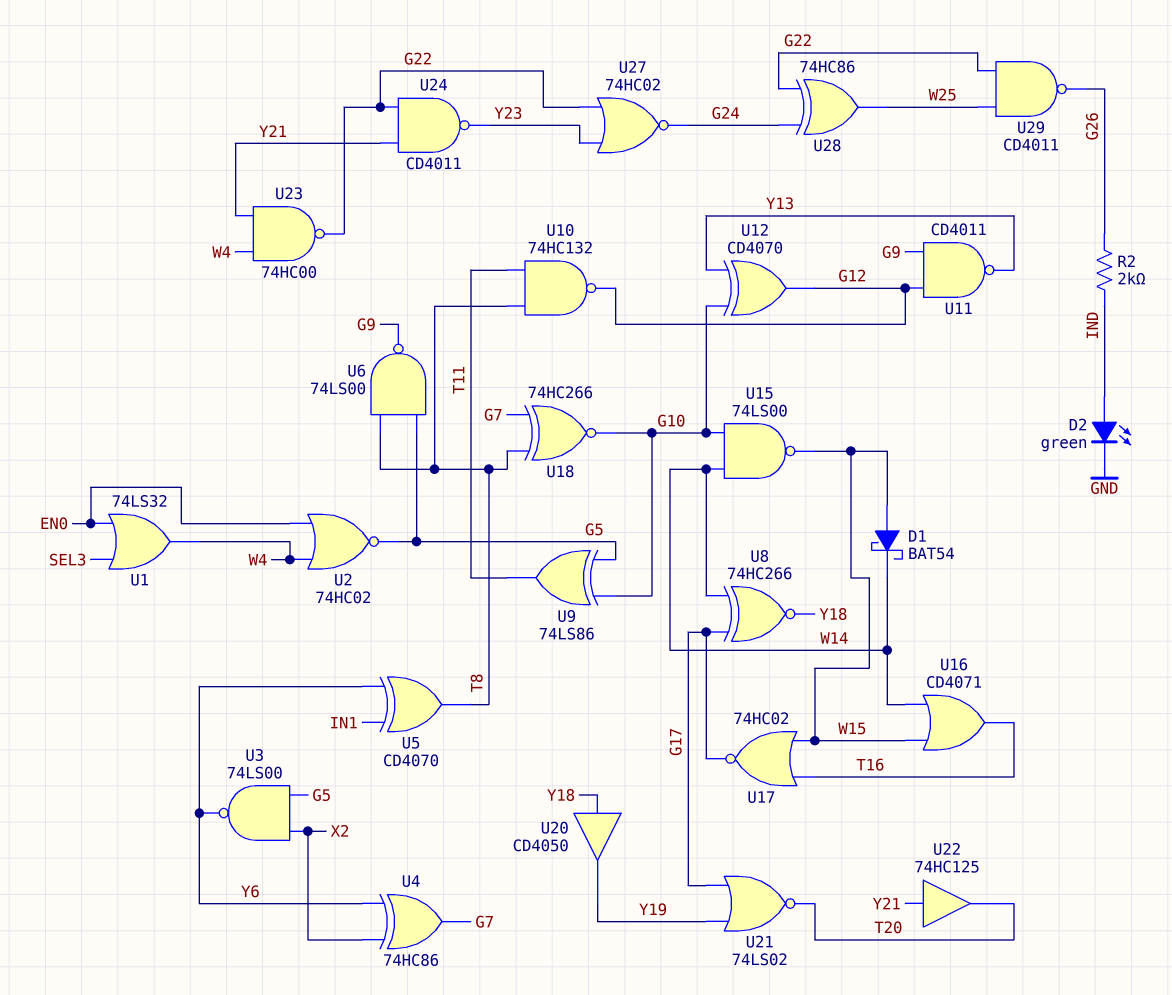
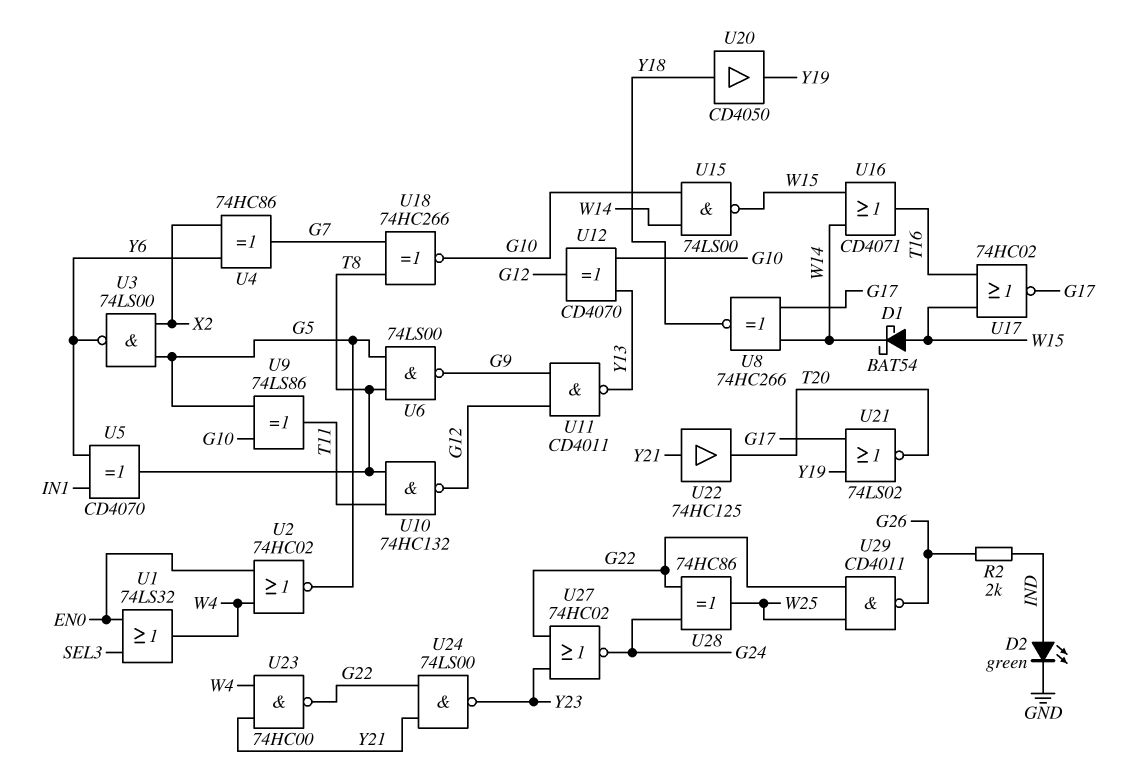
U24: NAND CD4011 (in G22, in Y21, out Y23) -> NAND 74LS00 (in G22, in Y21, out Y23)

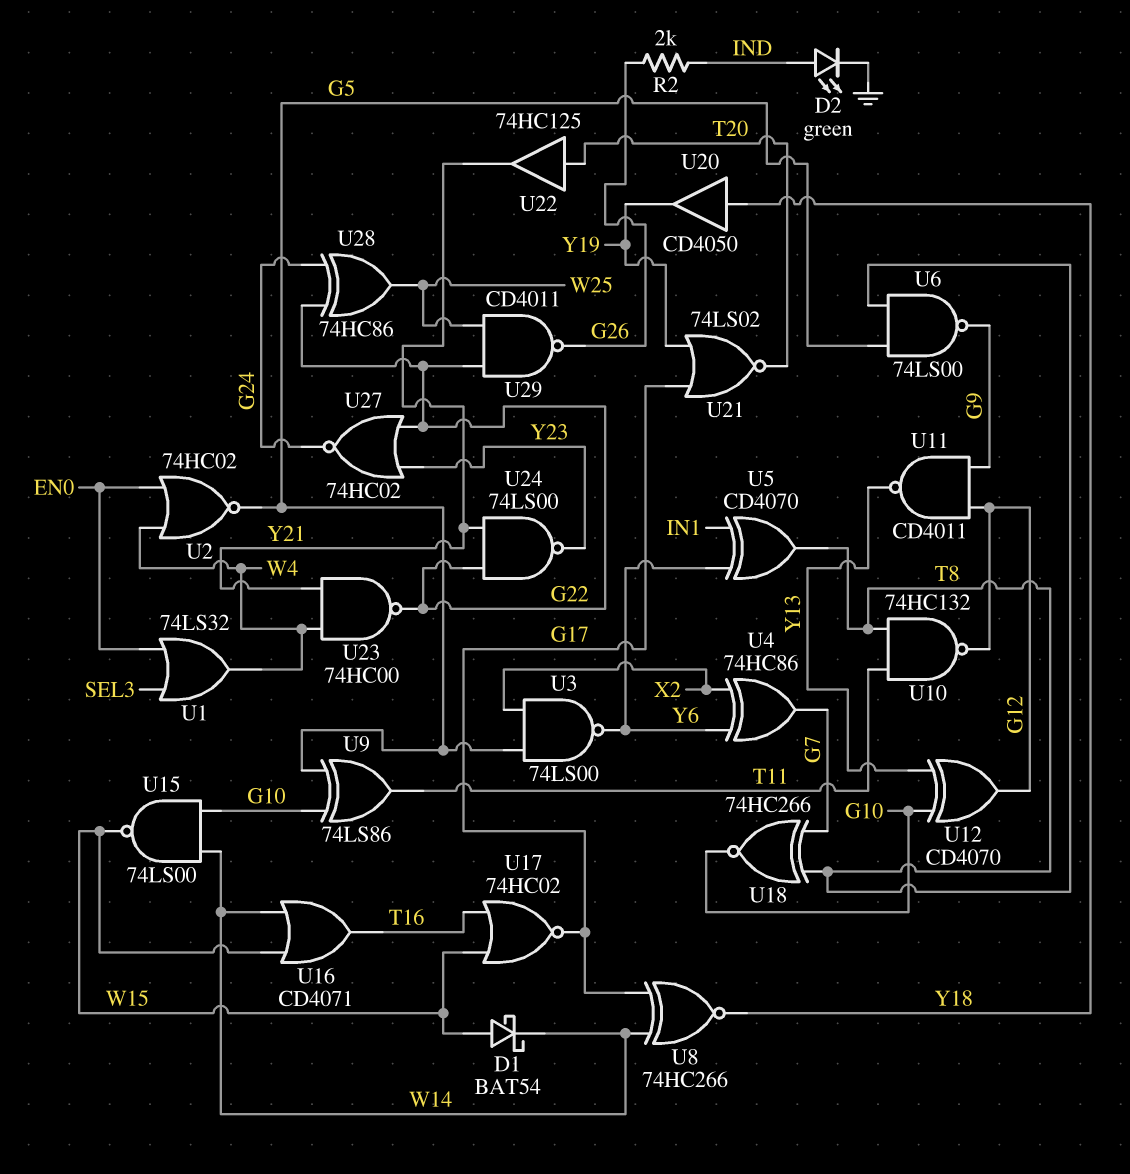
U22: buffer 74HC125 (in Y21, out T20) -> buffer 74HC125 (in T20, out Y21)

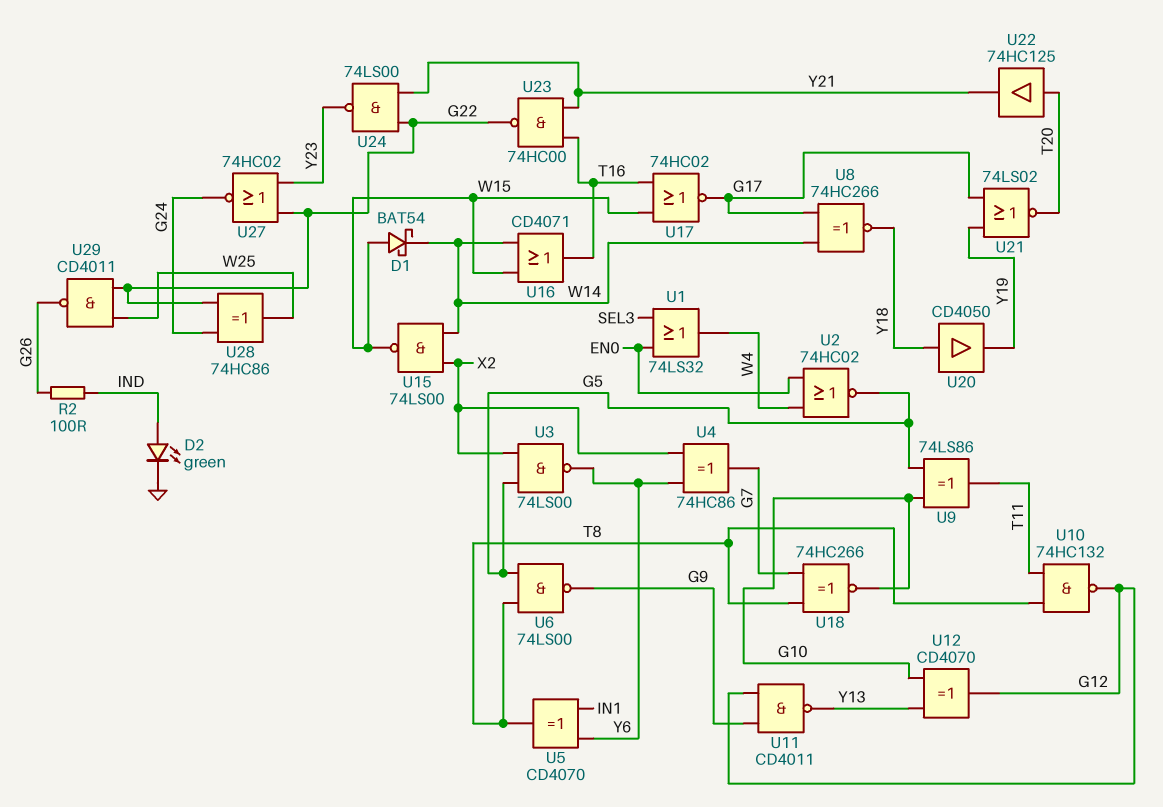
R2: 2k (G26, IND) -> 100 (G26, IND)
U15: NAND 74LS00 (in G10, in W14, out W15) -> NAND 74LS00 (in W14, in X2, out W15)
U23: NAND 74HC00 (in W4, in Y21, out G22) -> NAND 74HC00 (in T16, in Y21, out G22)

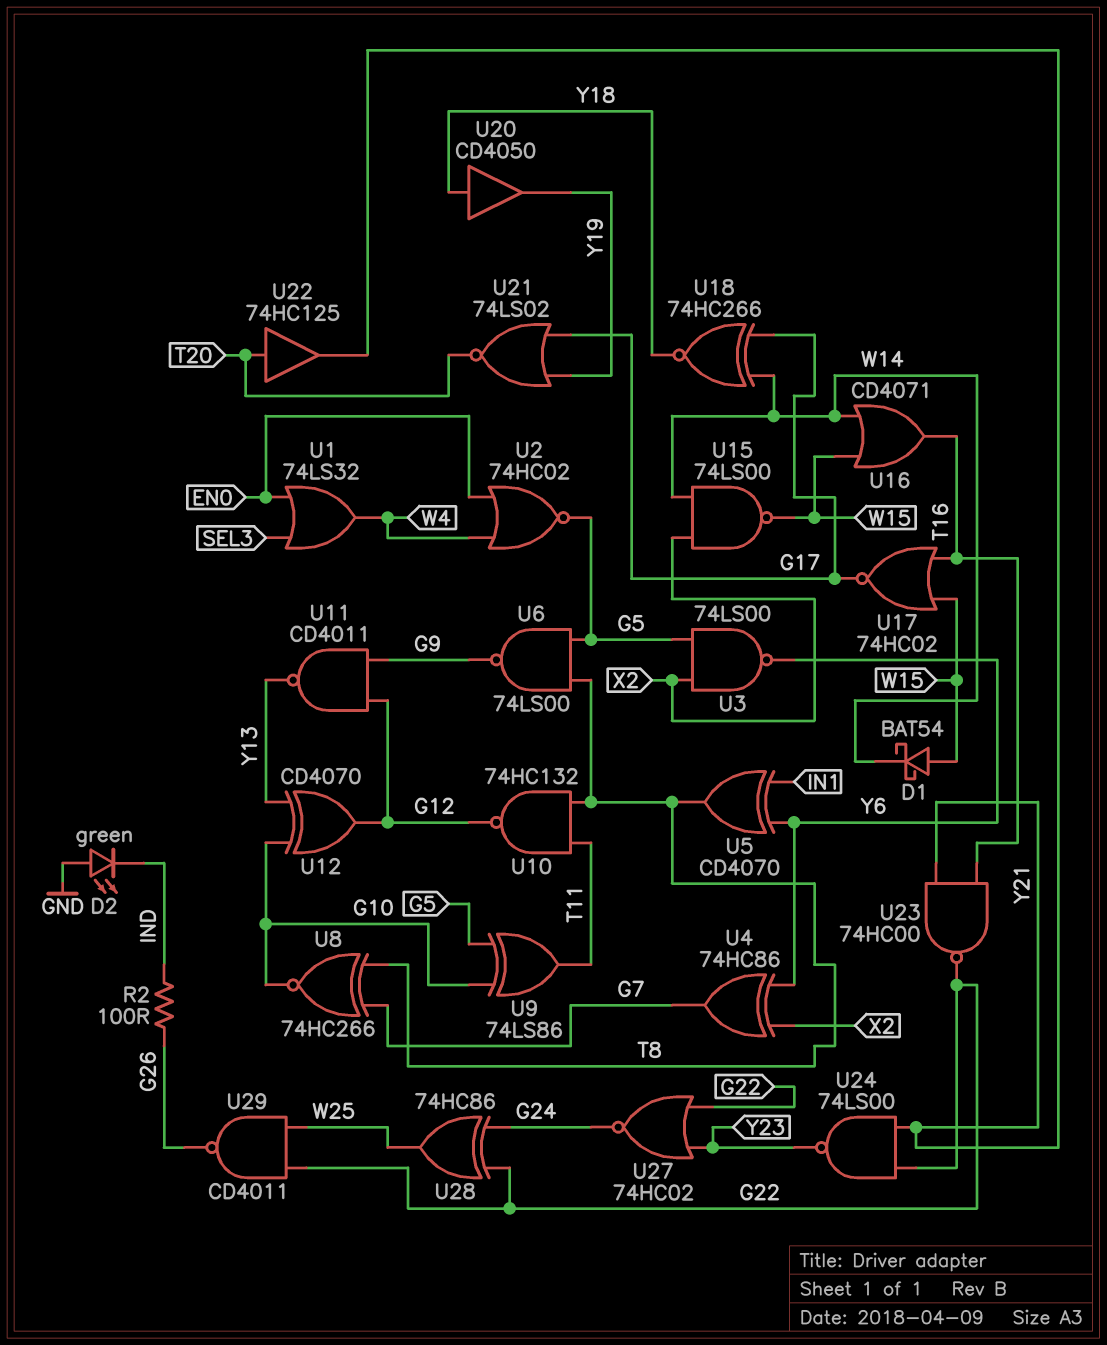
D2: LED green (A IND, K GND) -> LED green (A GND, K IND)
U8: XNOR 74HC266 (in G17, in W14, out Y18) -> XNOR 74HC266 (in G7, in T8, out G10)
U18: XNOR 74HC266 (in G7, in T8, out G10) -> XNOR 74HC266 (in G17, in W14, out Y18)

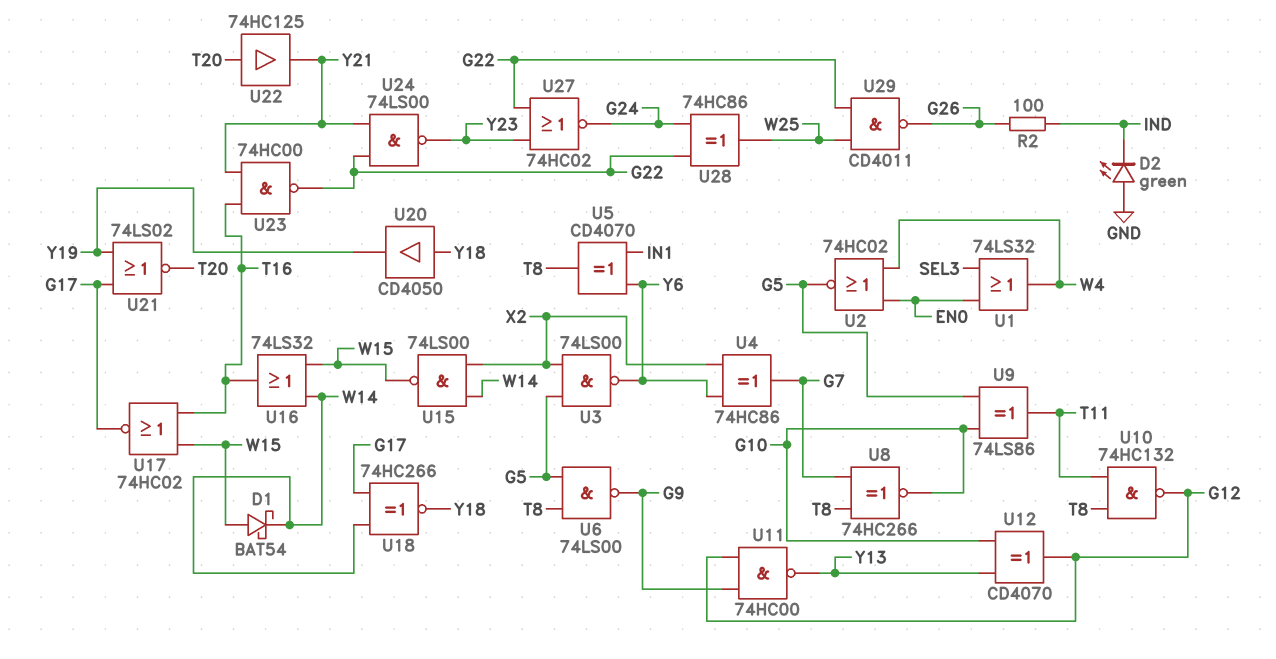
U11: NAND CD4011 (in G9, in G12, out Y13) -> NAND 74HC00 (in G9, in G12, out Y13)
U16: OR CD4071 (in W14, in W15, out T16) -> OR 74LS32 (in W14, in W15, out T16)

